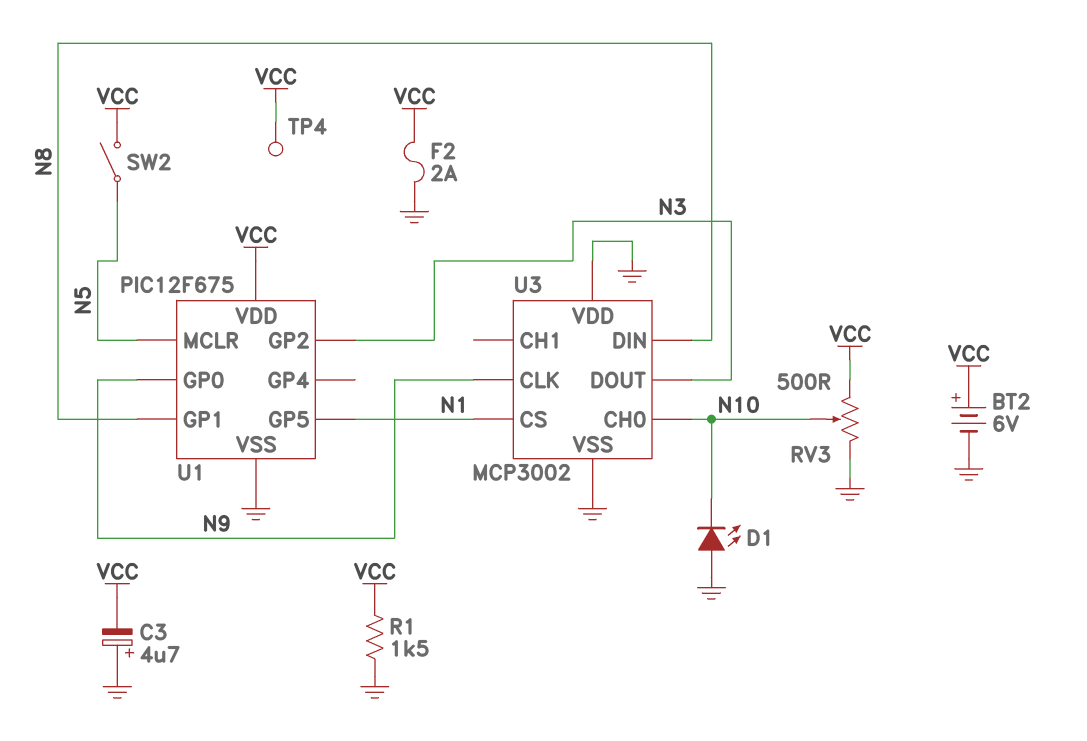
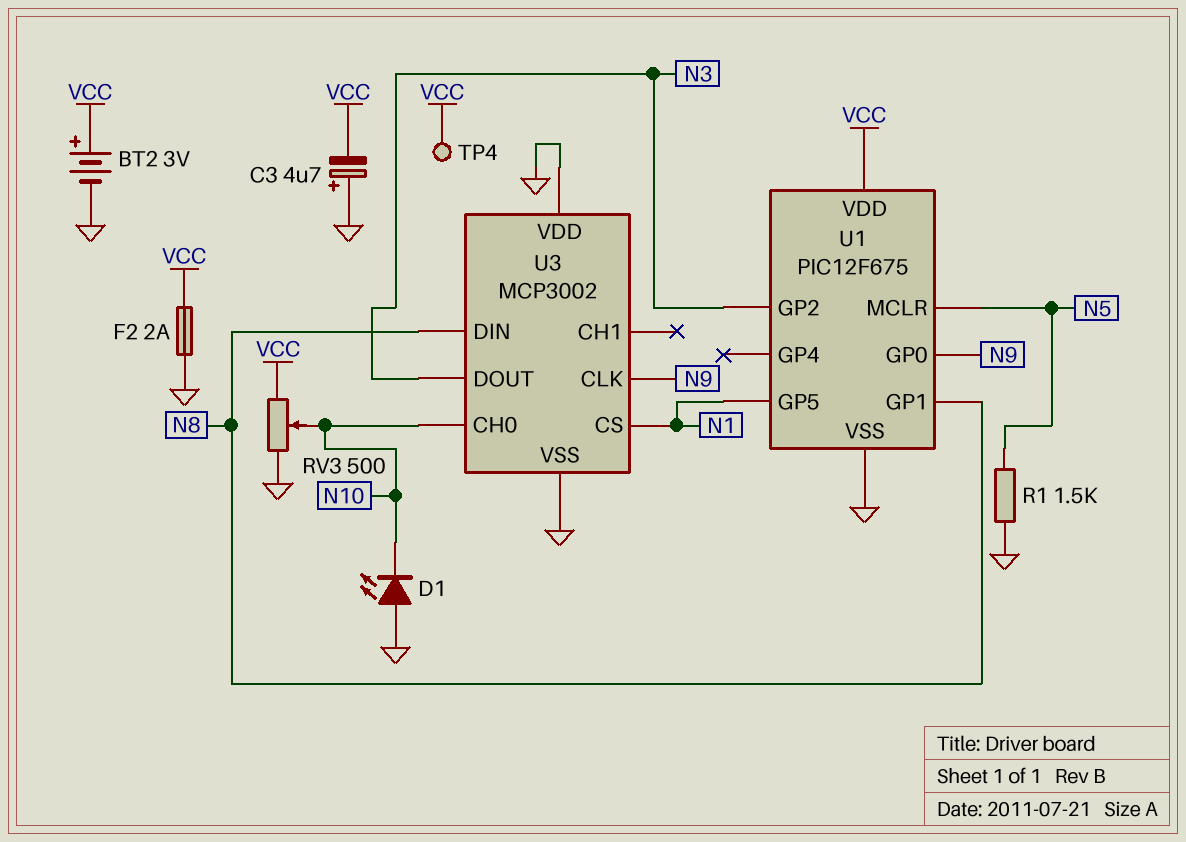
BT2: 6V (plus VCC, minus GND) -> 3V (plus VCC, minus GND)
R1: 1.5k (GND, VCC) -> 1.5k (GND, N5)
SW2: switch (N5, VCC) -> none

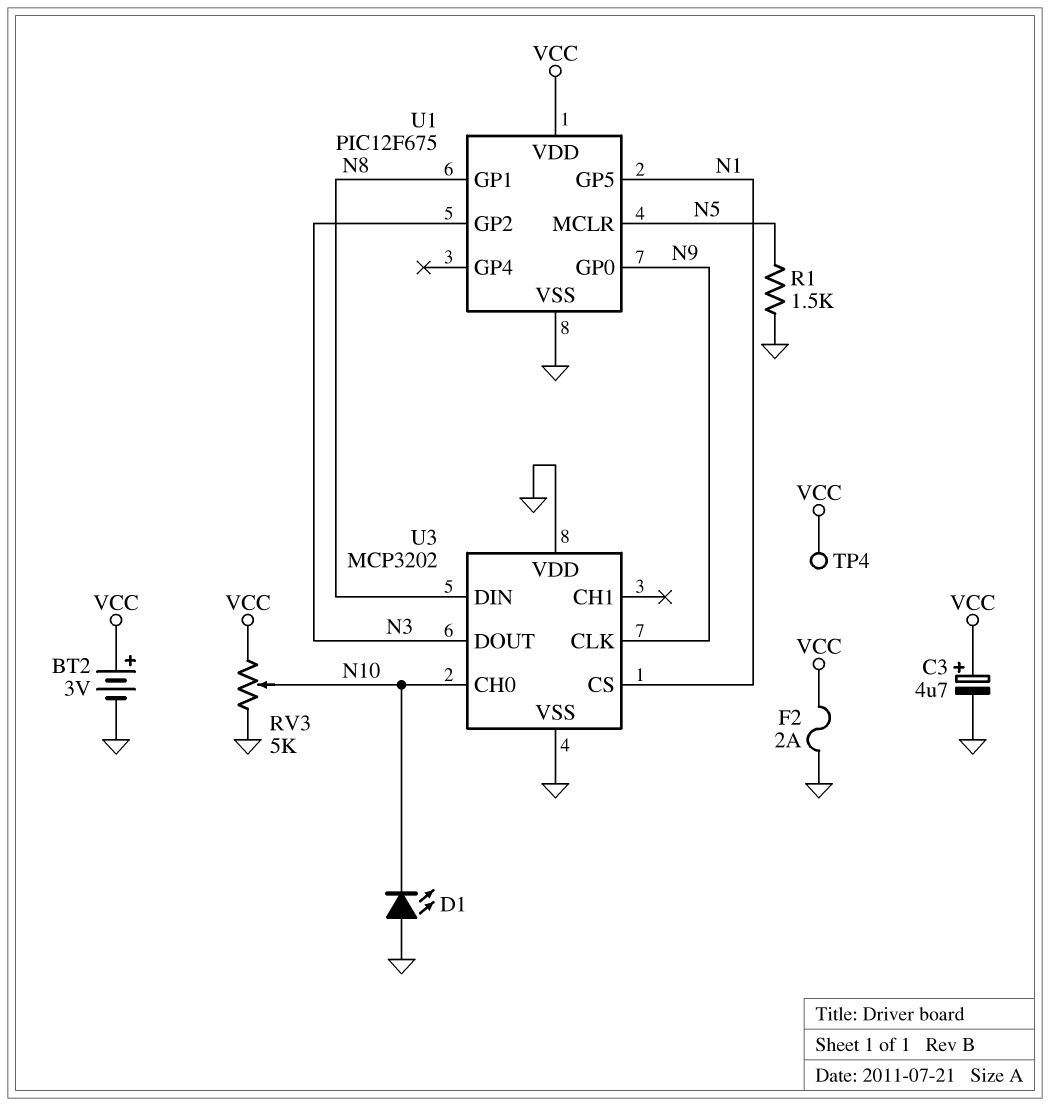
C3: 4.7uF (plus GND, minus VCC) -> 4.7uF (plus VCC, minus GND)
RV3: 500 (GND, VCC, wiper N10) -> 5k (GND, VCC, wiper N10)
U3: MCP3002 -> MCP3202

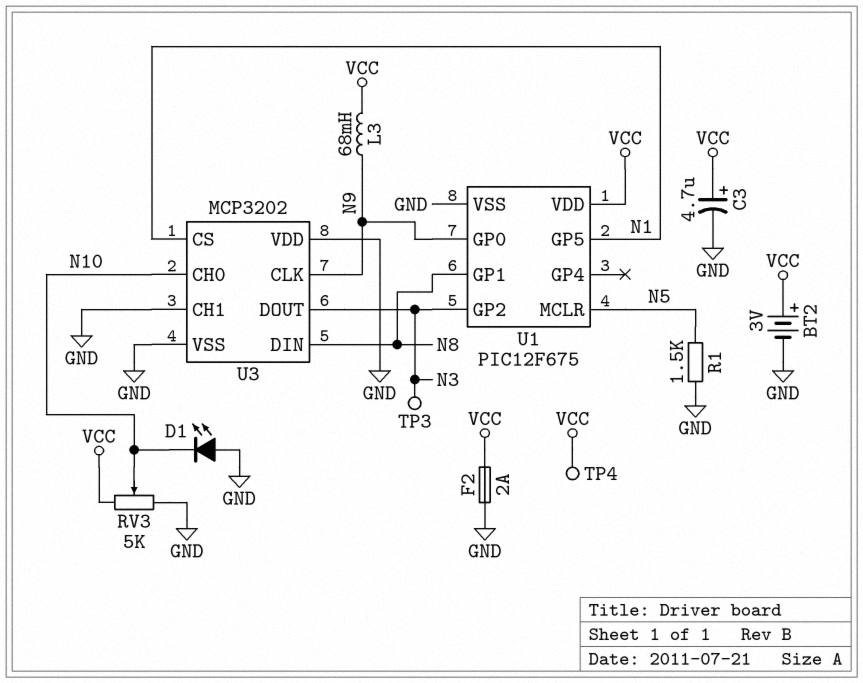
L3: none -> 68mH (N9, VCC)
TP3: none -> test point (N3)
U3 pin CH1: none -> GND

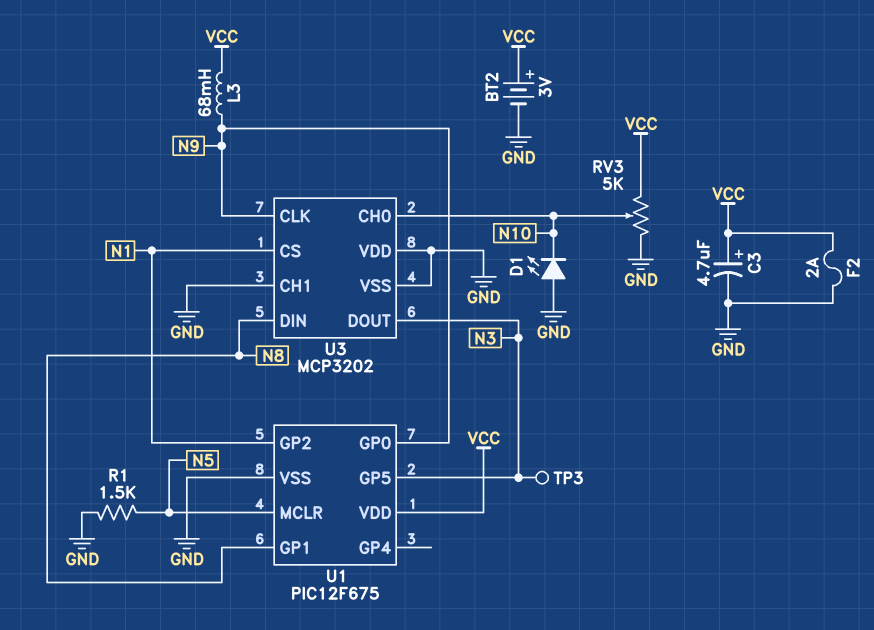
TP4: test point (VCC) -> none
U1 pin GP2: N3 -> N1
U1 pin GP5: N1 -> N3

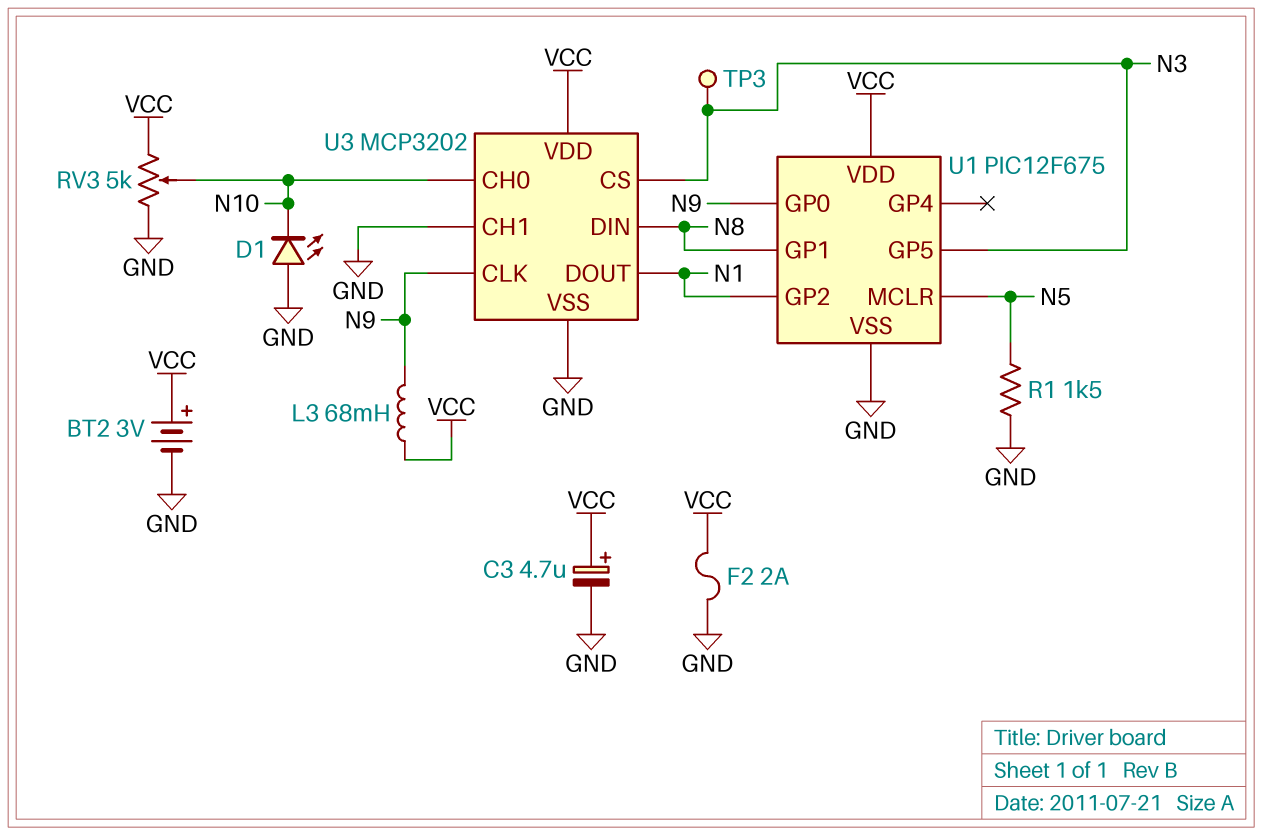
U3 pin CS: N1 -> N3
U3 pin DOUT: N3 -> N1
U3 pin VDD: GND -> VCC

